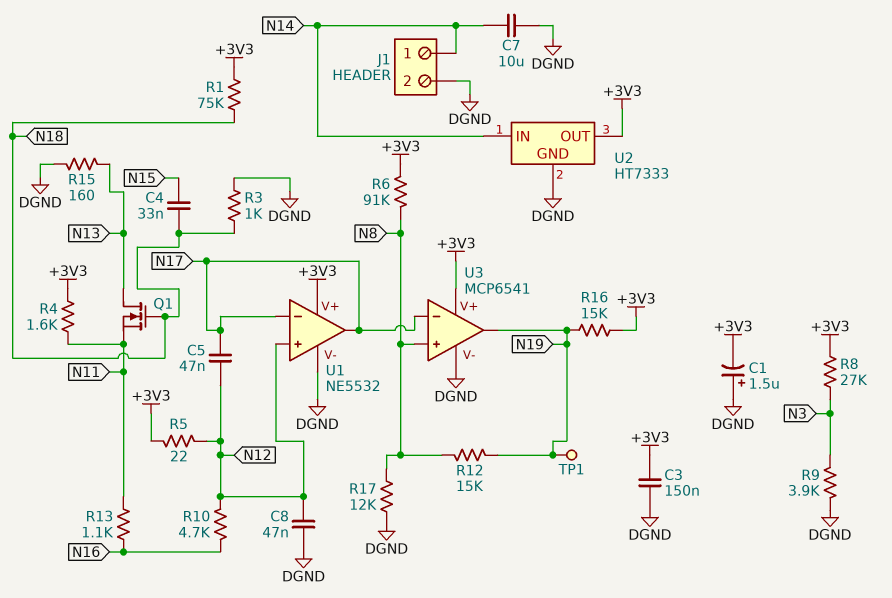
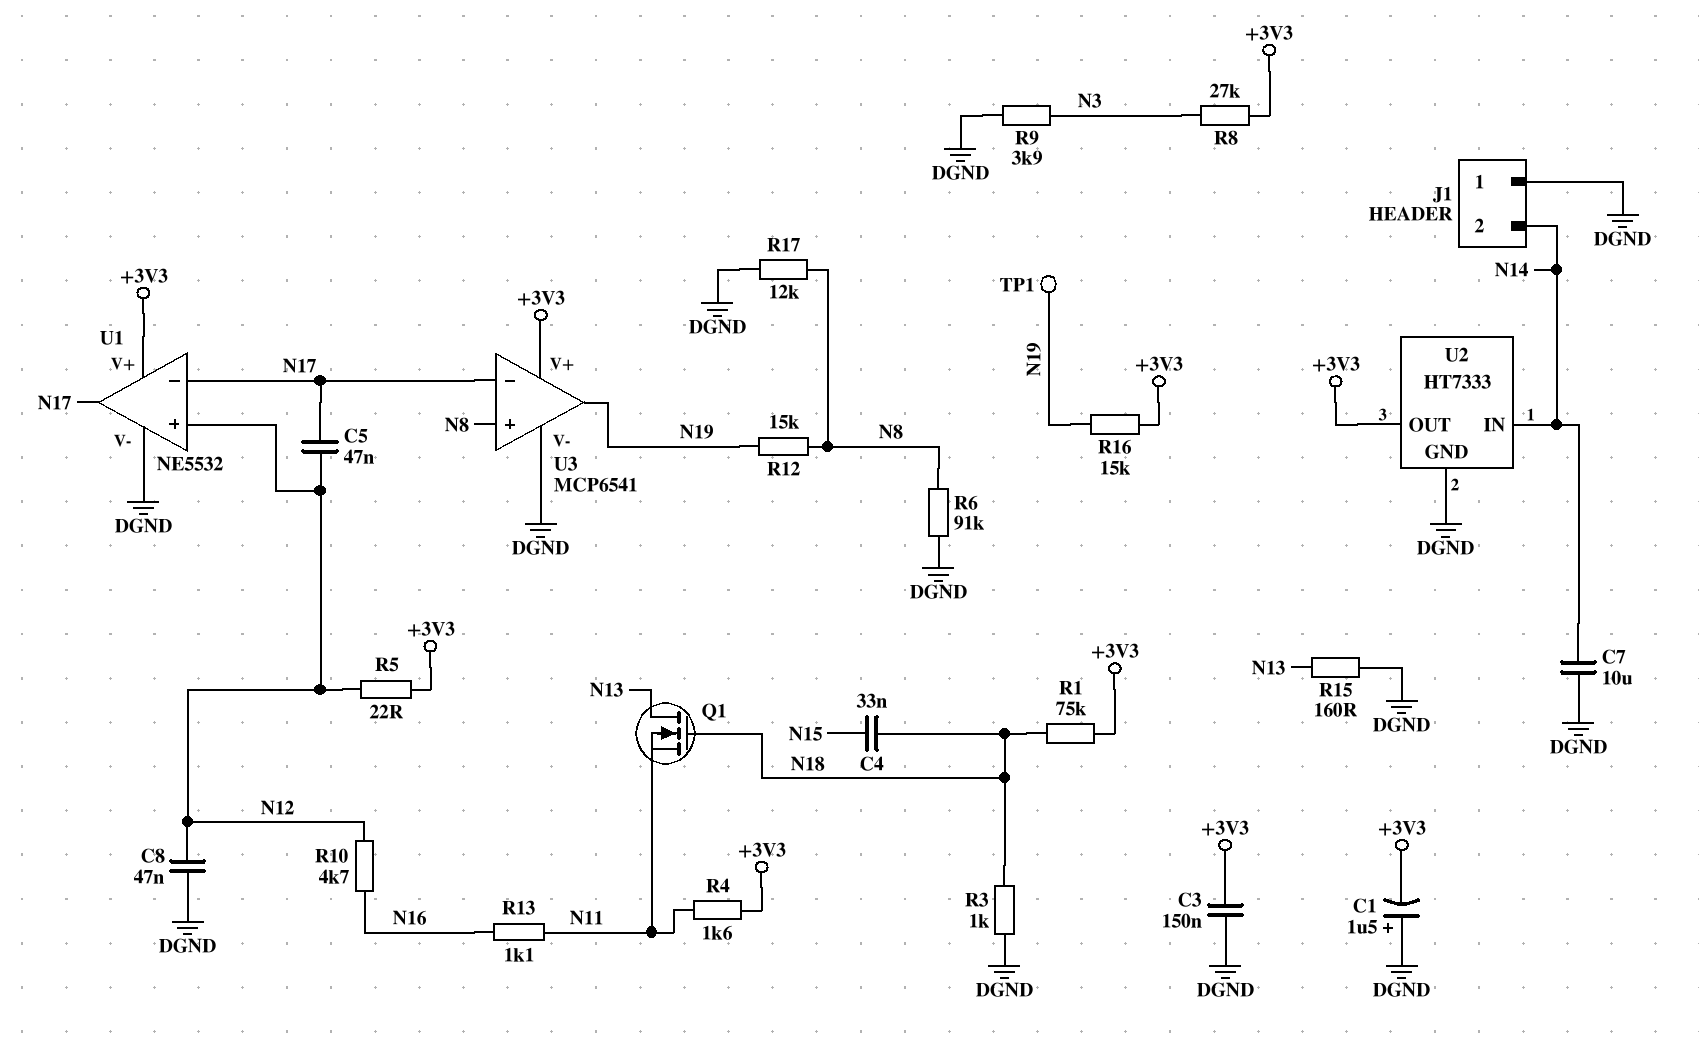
J1 pin 1: N14 -> DGND
J1 pin 2: DGND -> N14
R6: 91k (+3V3, N8) -> 91k (DGND, N8)

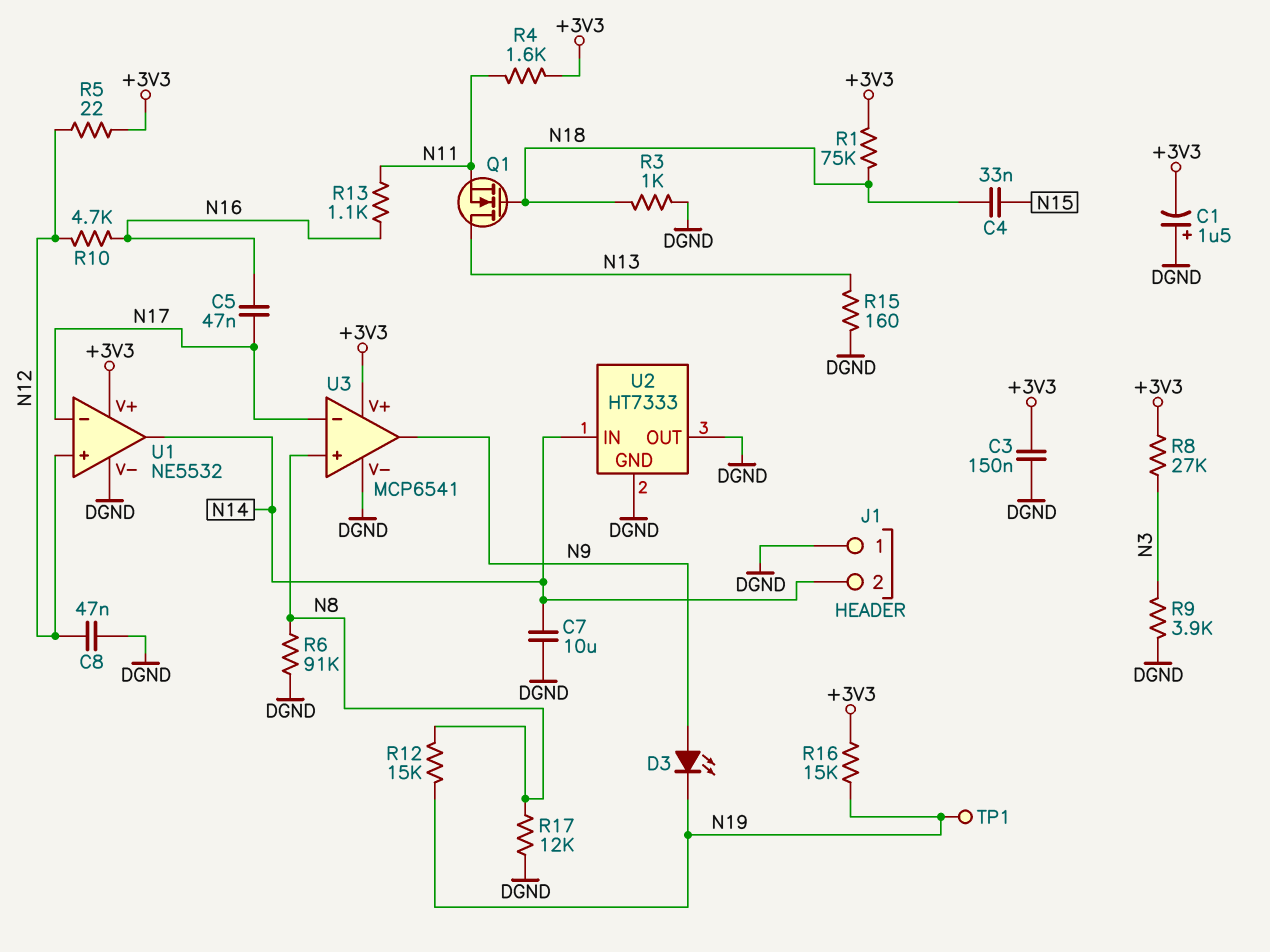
C5: 47nF (N12, N17) -> 47nF (N16, N17)
D3: none -> LED (A N9, K N19)
U1 pin out: N17 -> N14
U2 pin OUT: +3V3 -> DGND
U3 pin out: N19 -> N9

